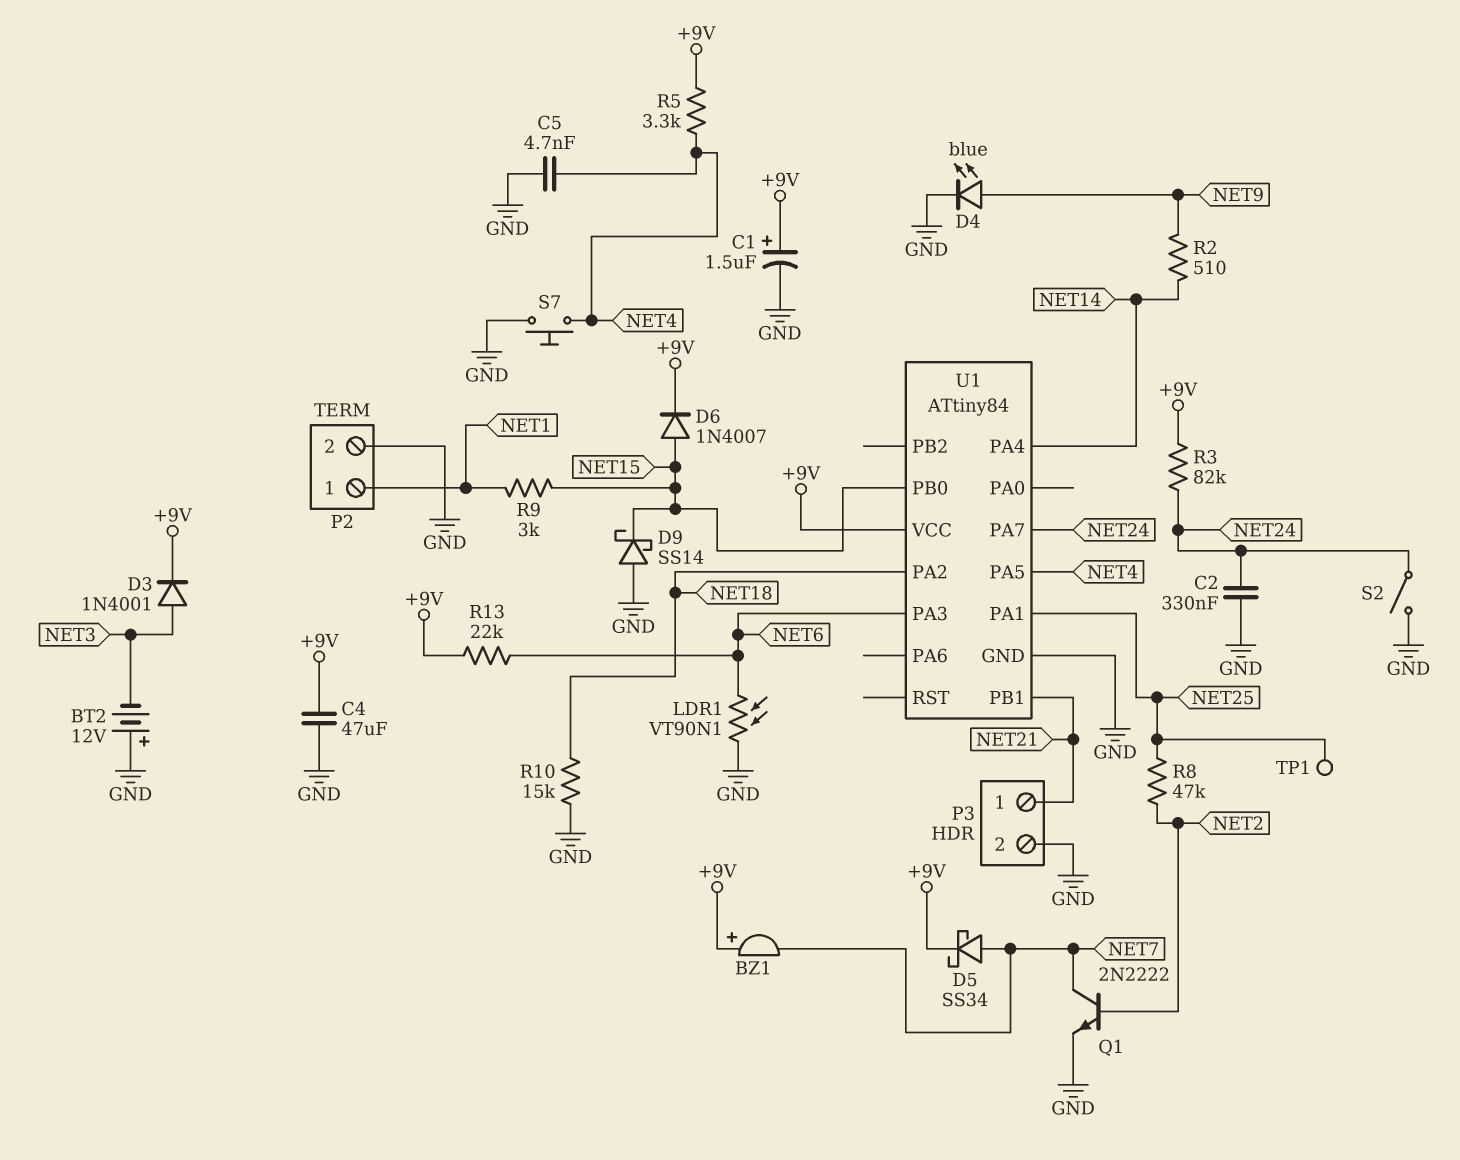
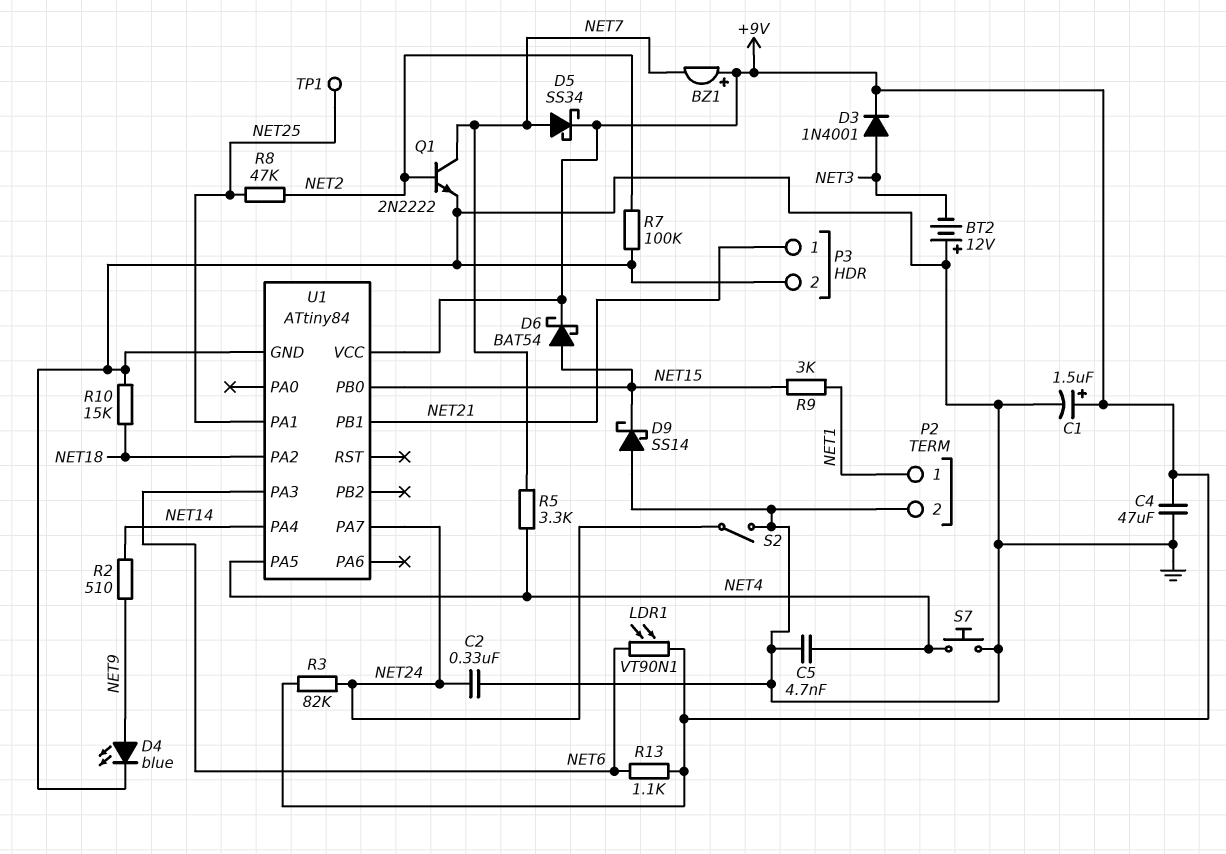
D6: diode 1N4007 (A NET15, K +9V) -> schottky BAT54 (A NET15, K +9V)
LDR1: VT90N1 (GND, NET6) -> VT90N1 (+9V, NET6)
R5: 3.3k (+9V, NET4) -> 3.3k (NET4, NET7)
R7: none -> 100k (GND, NET2)
R13: 22k (+9V, NET6) -> 1.1k (+9V, NET6)

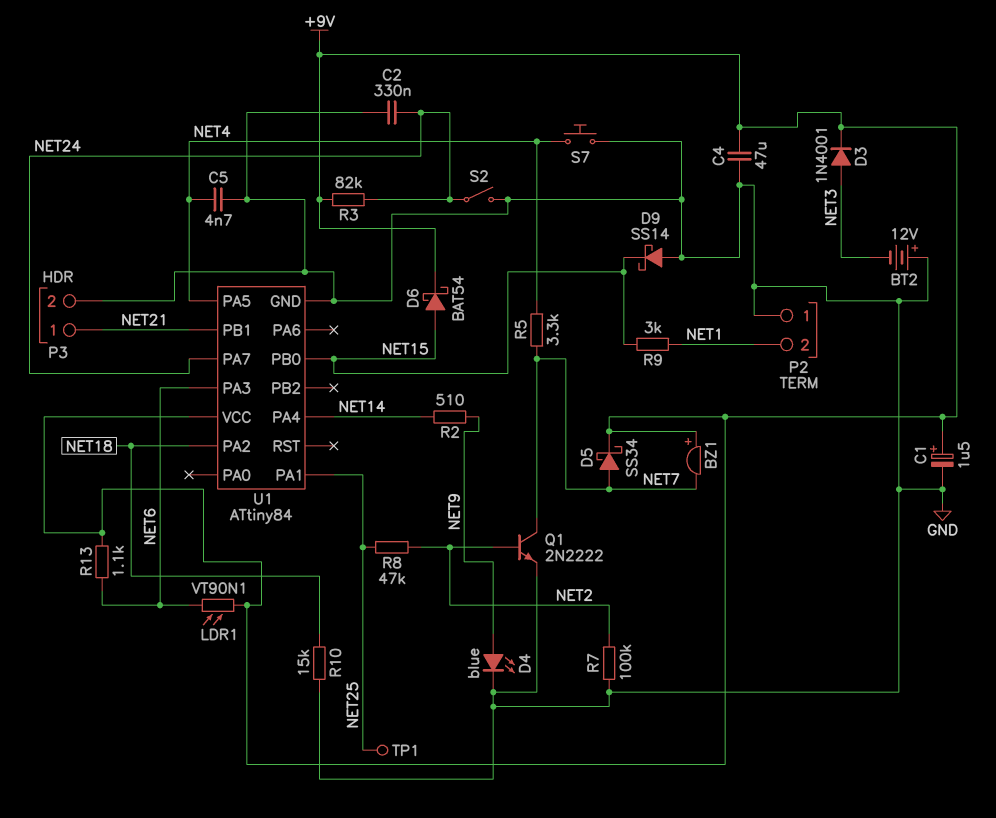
P2 pin 1: NET1 -> GND
P2 pin 2: GND -> NET1

